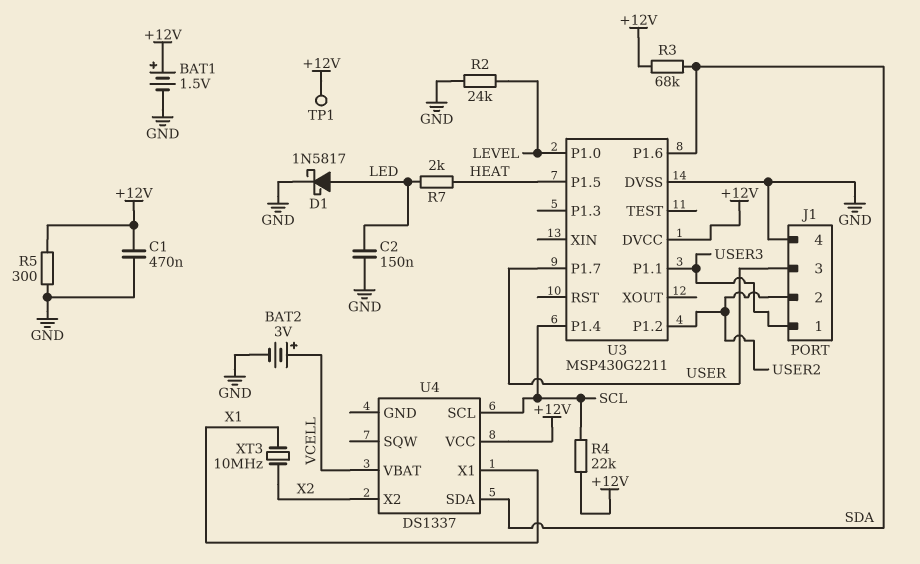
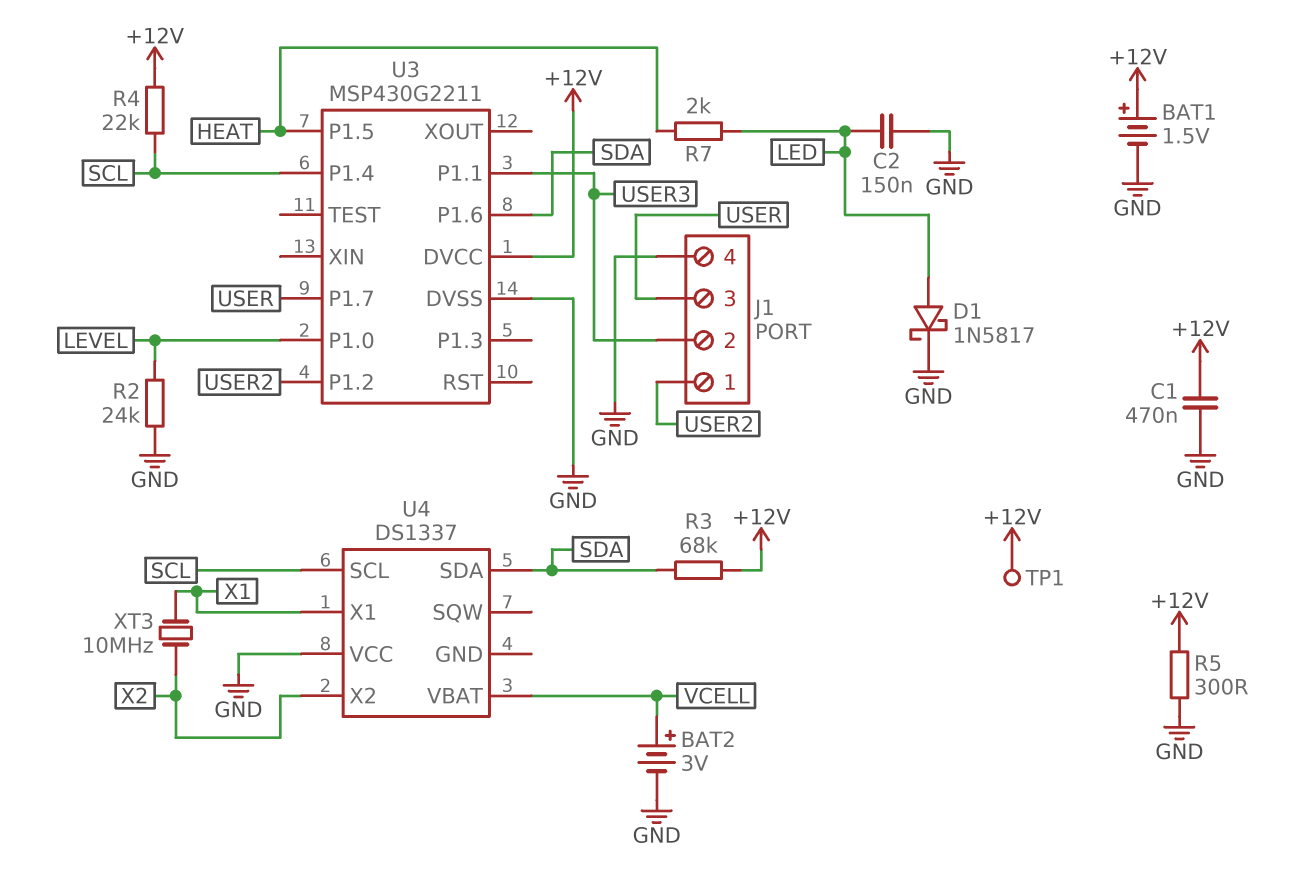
J1 pin 1: USER3 -> USER2
J1 pin 2: USER2 -> USER3
U4 pin VCC: +12V -> GND

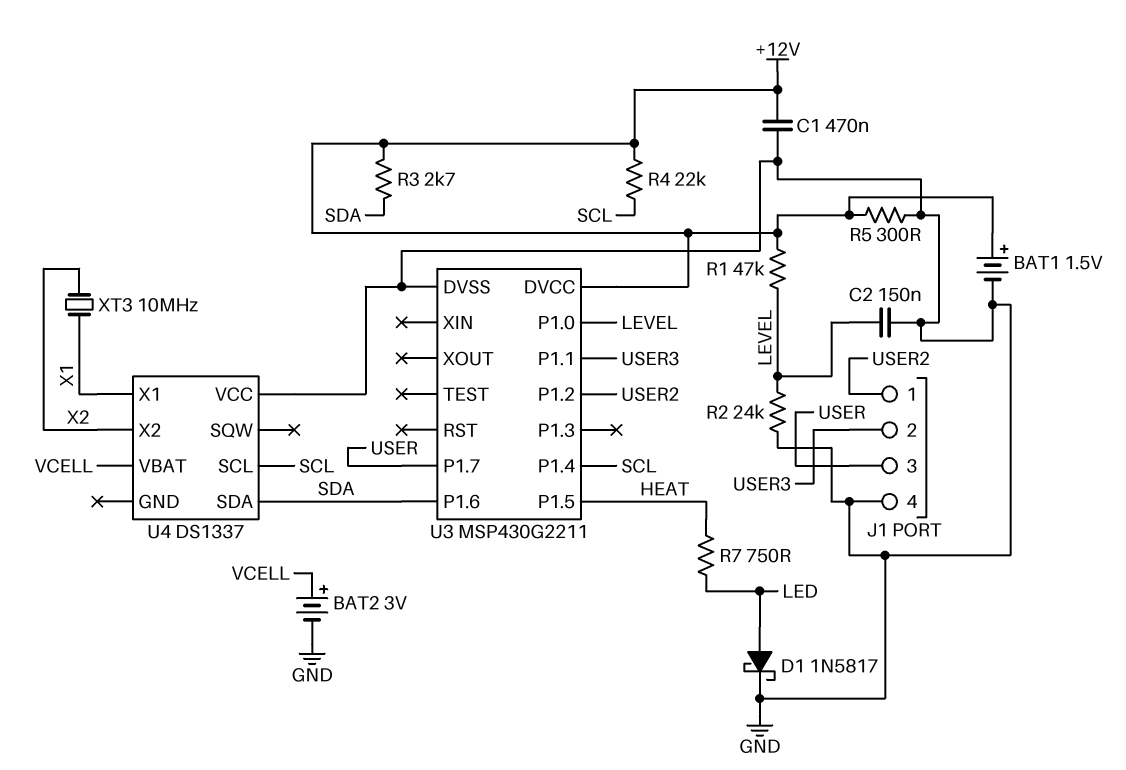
C2: 150nF (GND, LED) -> 150nF (GND, LEVEL)
R1: none -> 47k (+12V, LEVEL)
R3: 68k (+12V, SDA) -> 2.7k (+12V, SDA)
R7: 2k (HEAT, LED) -> 750 (HEAT, LED)
TP1: test point (+12V) -> none

